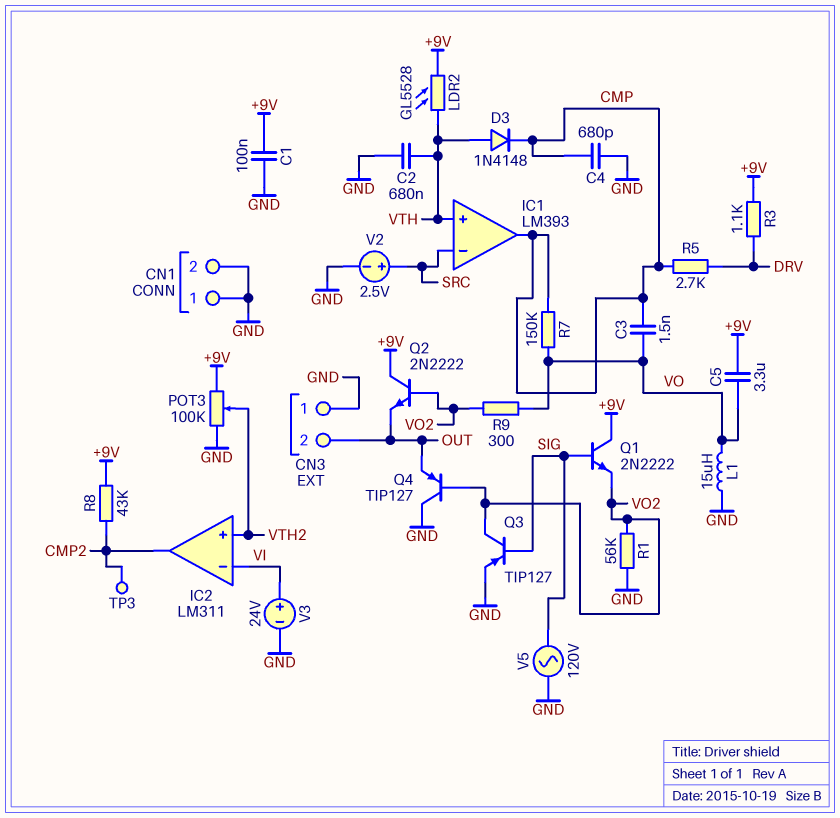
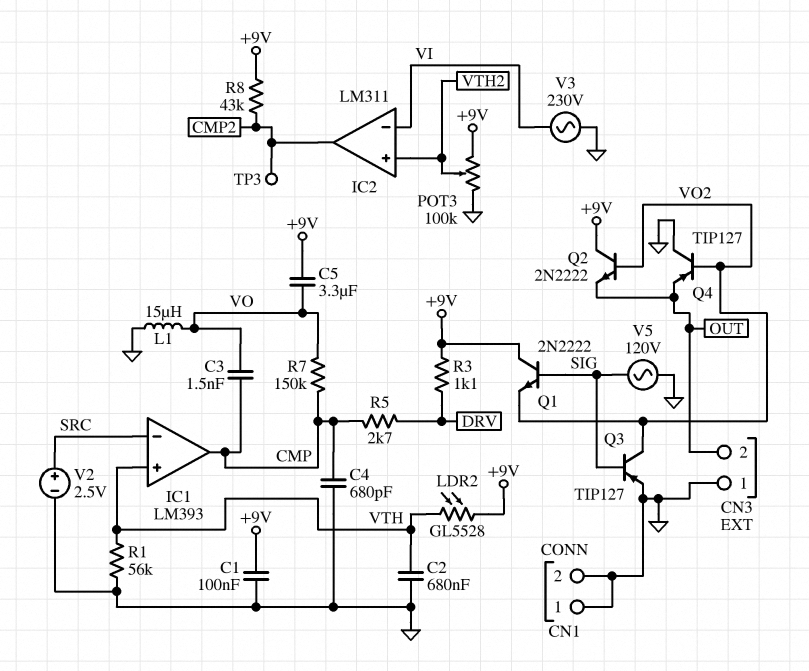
D3: diode 1N4148 (A VTH, K CMP) -> none
R1: 56k (GND, VO2) -> 56k (GND, VTH)
R9: 300 (VO, VO2) -> none
V3: 24V (plus VI, minus GND) -> AC 230V (GND, VI)

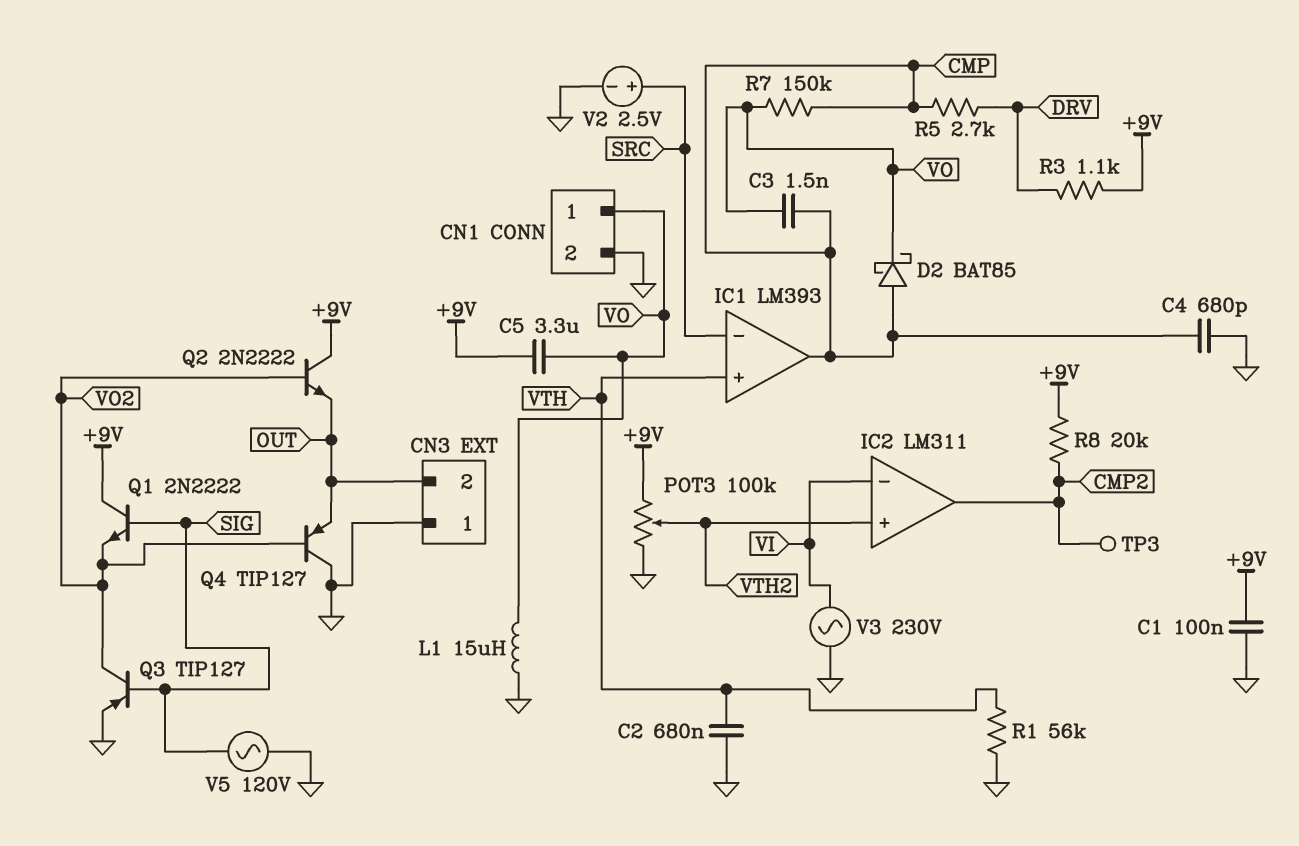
CN1 pin 1: GND -> VO
D2: none -> schottky BAT85 (A CMP, K VO)
LDR2: GL5528 (+9V, VTH) -> none
R8: 43k (+9V, CMP2) -> 20k (+9V, CMP2)

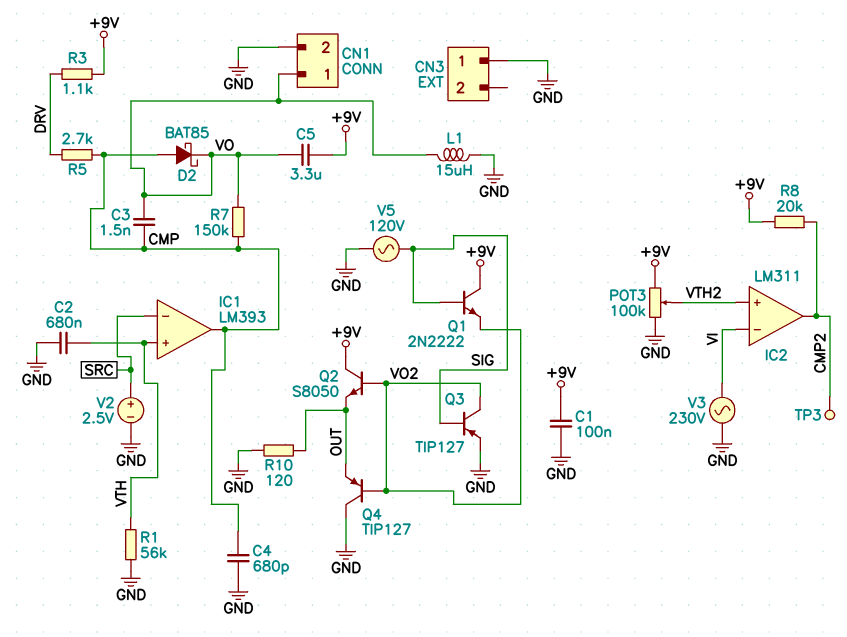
CN3 pin 2: OUT -> none
Q2: NPN 2N2222 (B VO2, C +9V, E OUT) -> NPN S8050 (B VO2, C +9V, E OUT)
R10: none -> 120 (GND, OUT)

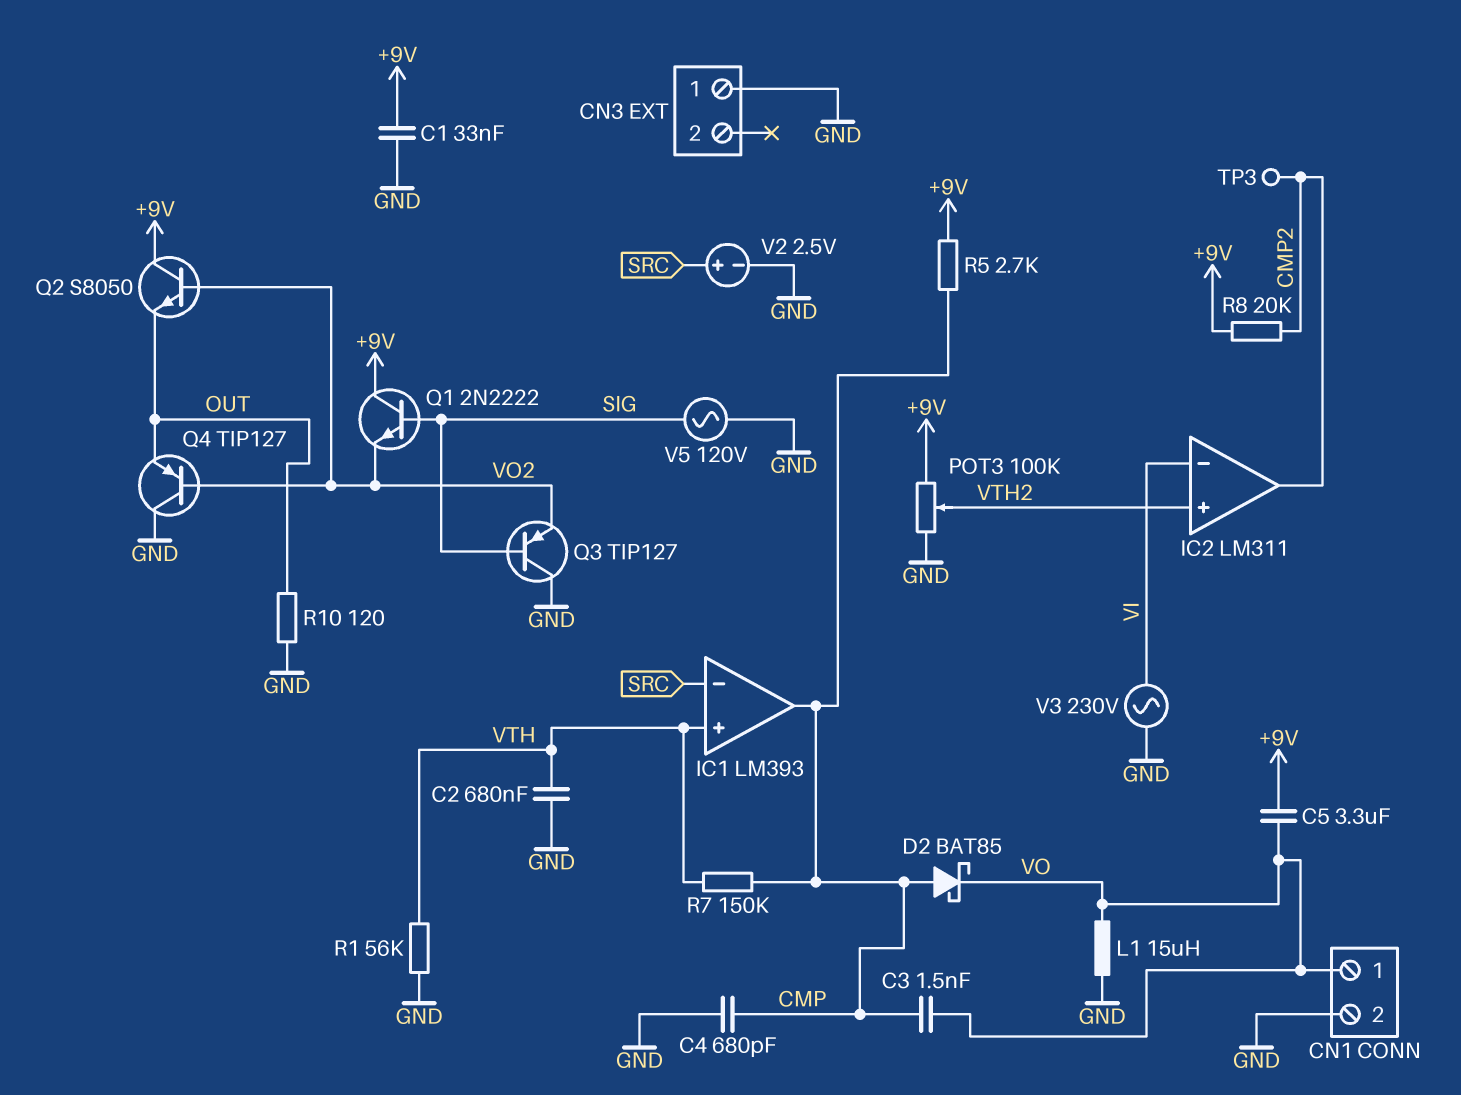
C1: 100nF (+9V, GND) -> 33nF (+9V, GND)
Q3: PNP TIP127 (B SIG, C VO2, E GND) -> PNP TIP127 (B SIG, C GND, E VO2)
R3: 1.1k (+9V, DRV) -> none
R5: 2.7k (CMP, DRV) -> 2.7k (+9V, CMP)
R7: 150k (CMP, VO) -> 150k (CMP, VTH)

